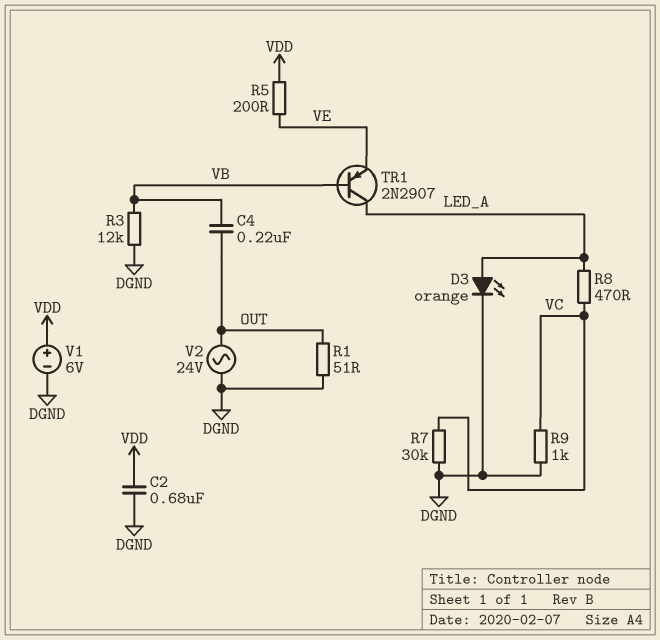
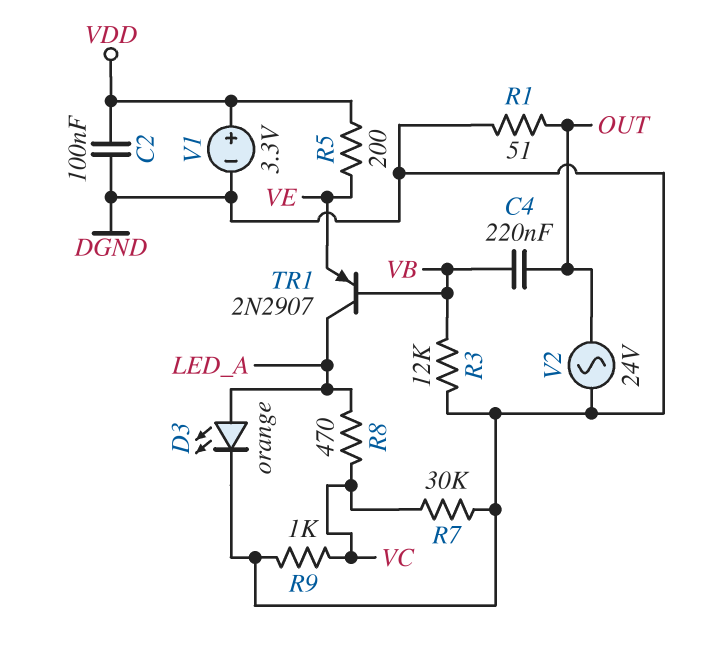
C2: 680nF (DGND, VDD) -> 100nF (DGND, VDD)
V1: 6V (plus VDD, minus DGND) -> 3.3V (plus VDD, minus DGND)

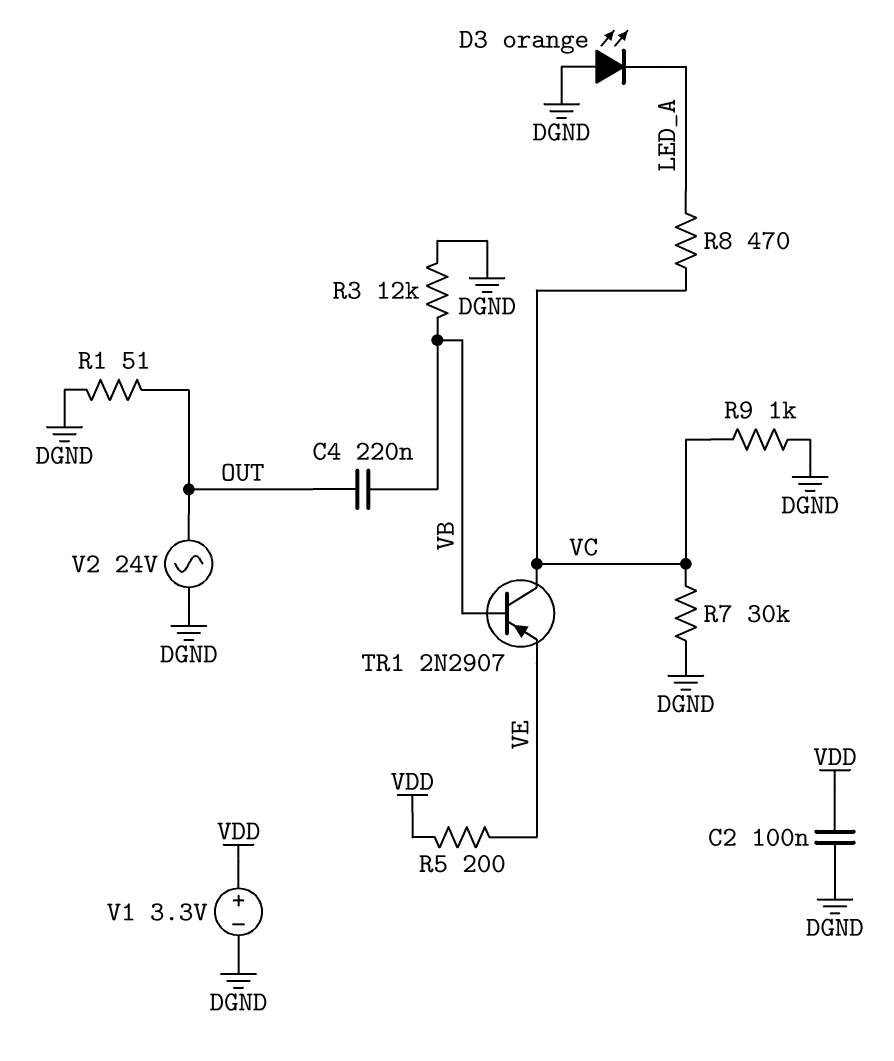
D3: LED orange (A LED_A, K DGND) -> LED orange (A DGND, K LED_A)
TR1: PNP 2N2907 (B VB, C LED_A, E VE) -> PNP 2N2907 (B VB, C VC, E VE)

